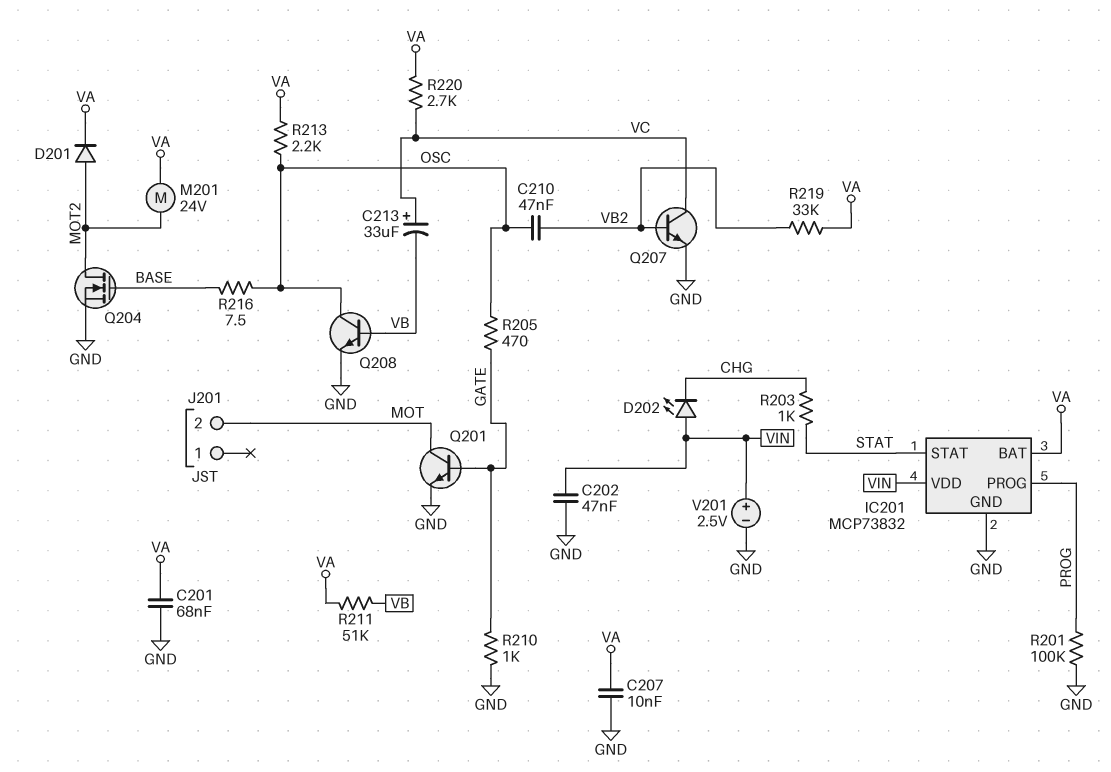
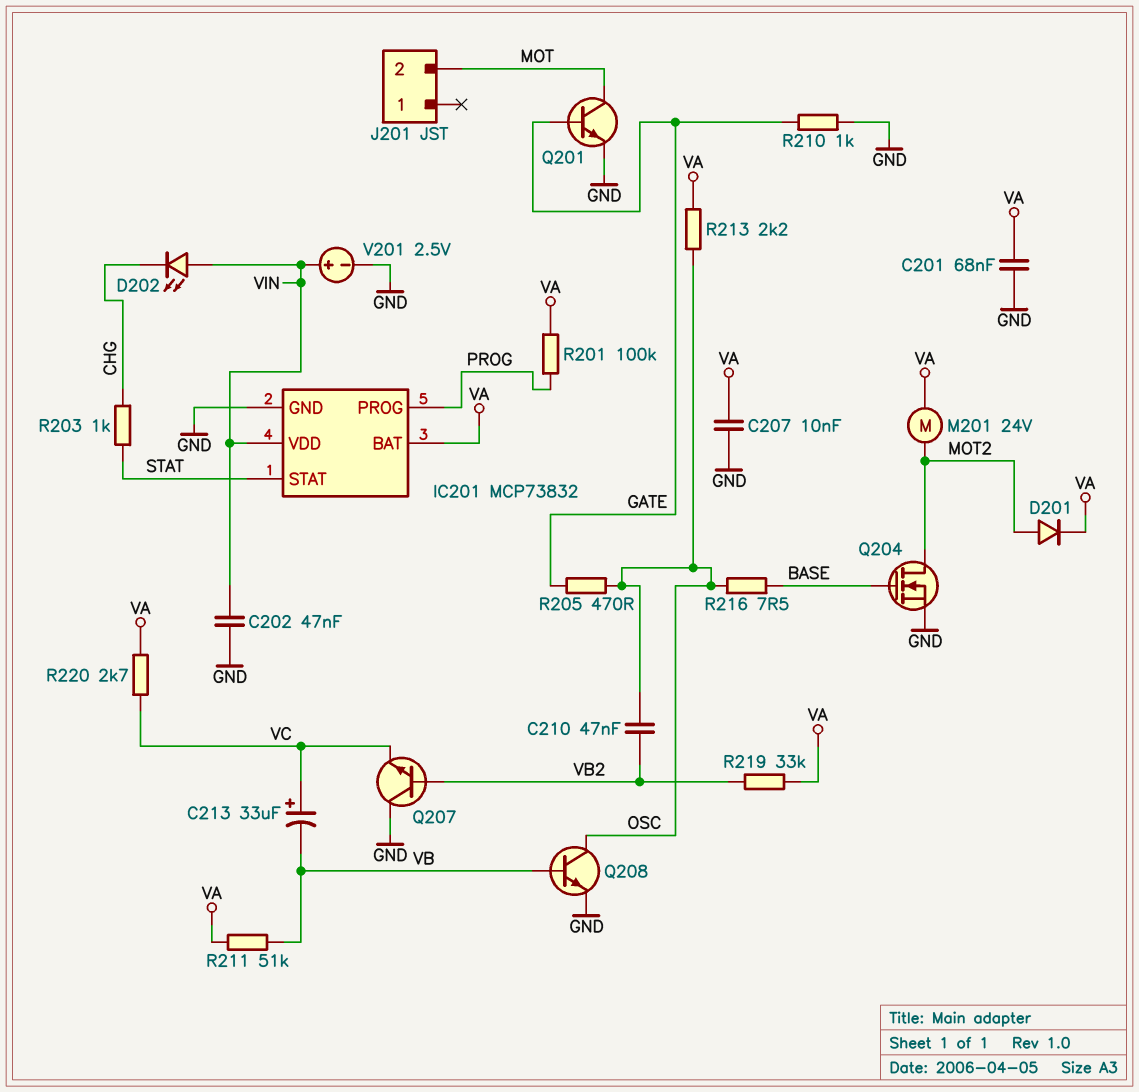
Q207: NPN (B VB2, C VC, E GND) -> NPN (B VB2, C GND, E VC)
R201: 100k (GND, PROG) -> 100k (PROG, VA)

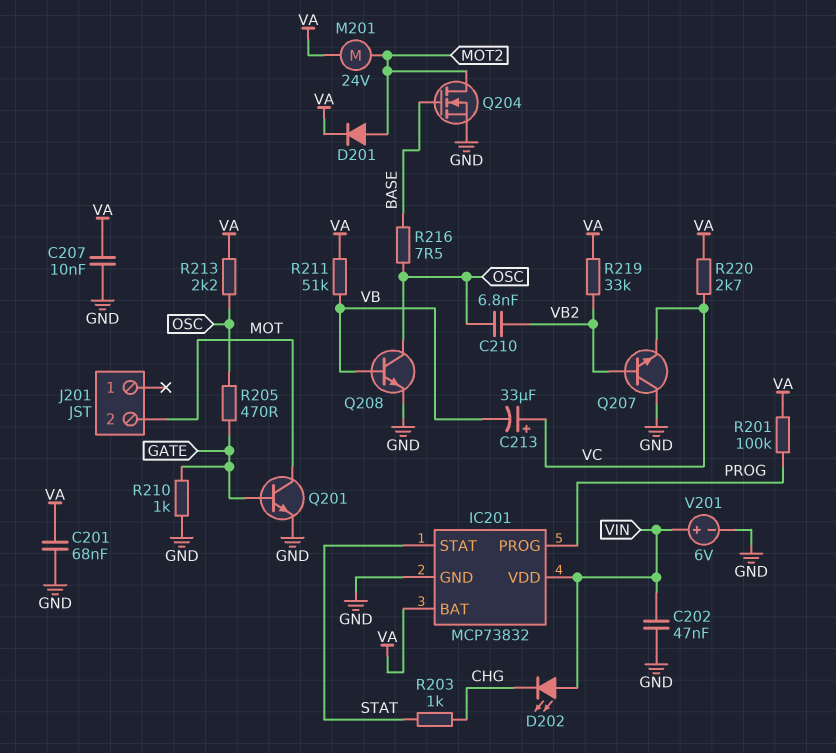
C210: 47nF (OSC, VB2) -> 6.8nF (OSC, VB2)
V201: 2.5V (plus VIN, minus GND) -> 6V (plus VIN, minus GND)

